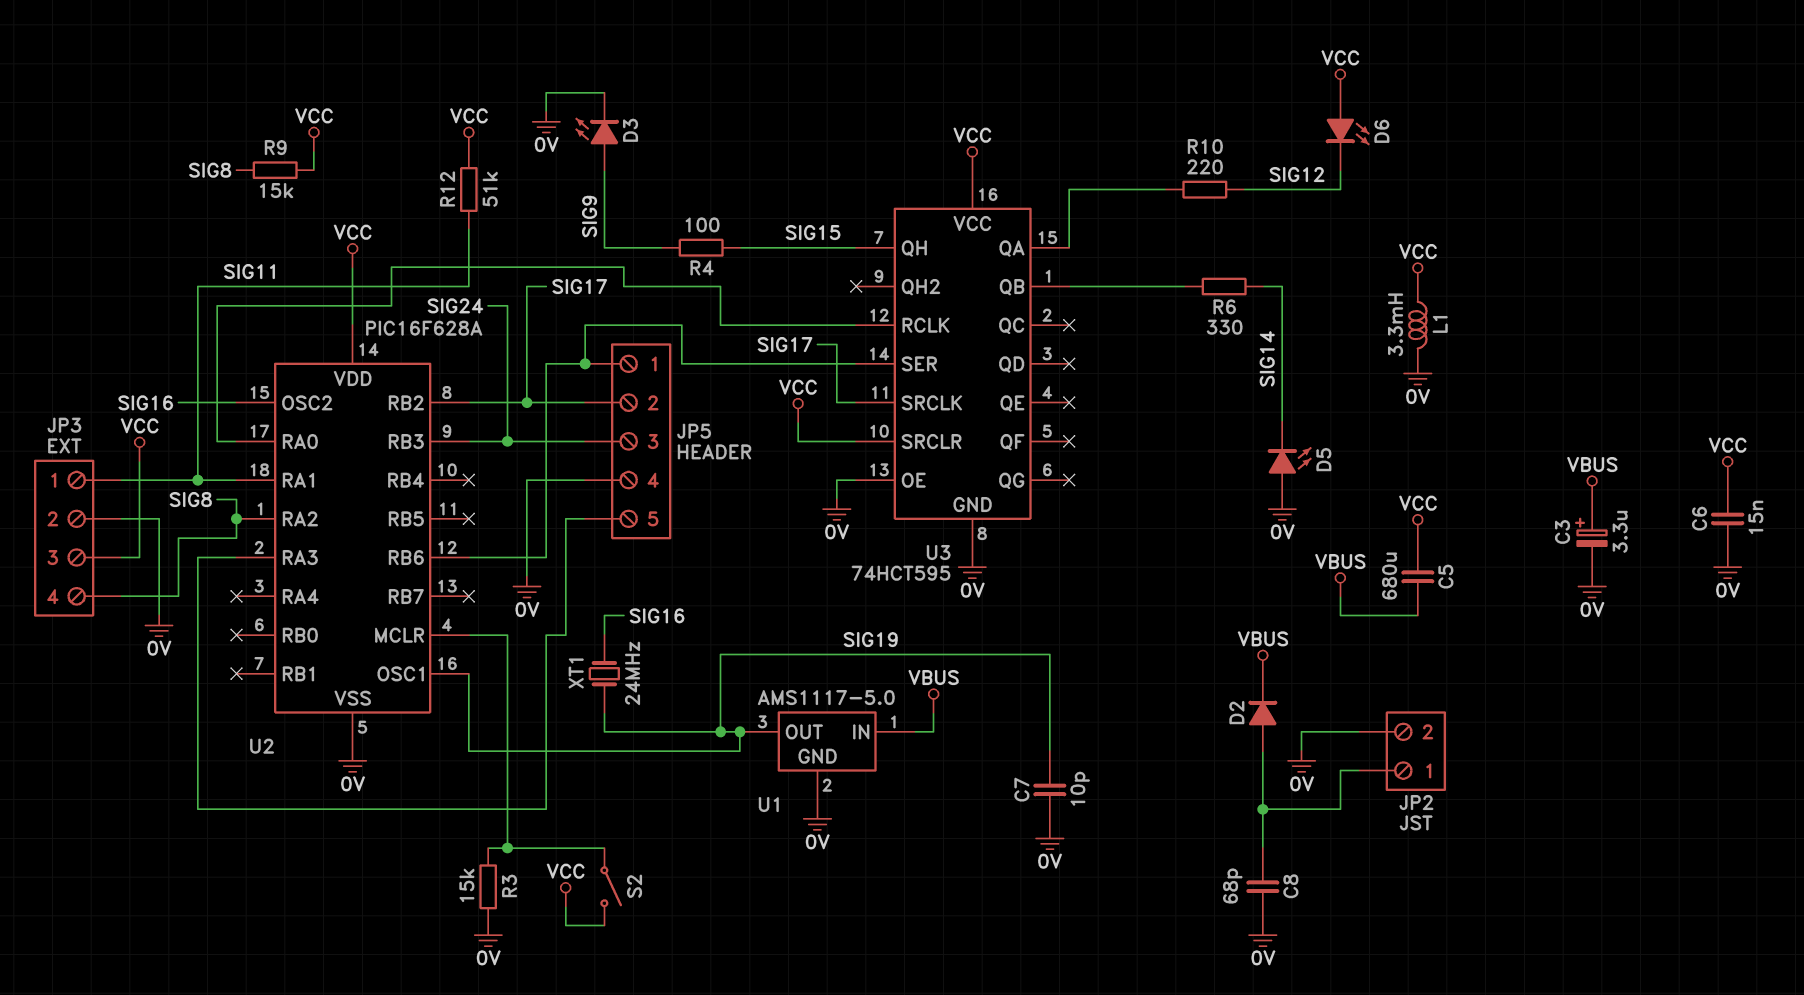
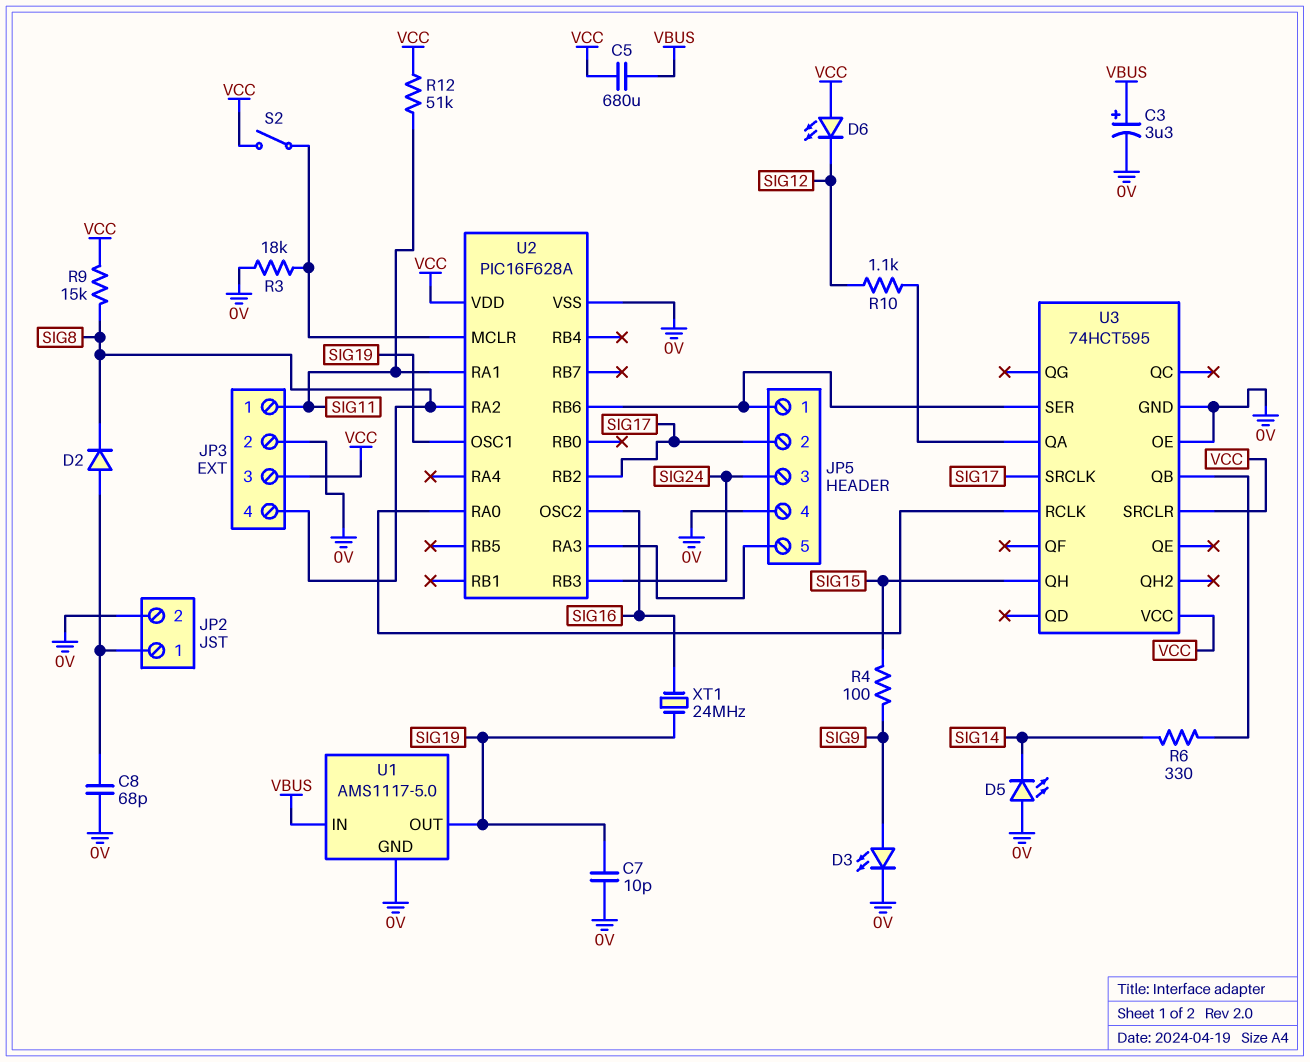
C6: 15nF (0V, VCC) -> none
D2: diode (A JP2/1, K VBUS) -> diode (A JP2/1, K SIG8)
L1: 3.3mH (0V, VCC) -> none
R3: 15k (0V, U2/MCLR) -> 18k (0V, U2/MCLR)
R10: 220 (SIG12, U3/QA) -> 1.1k (SIG12, U3/QA)

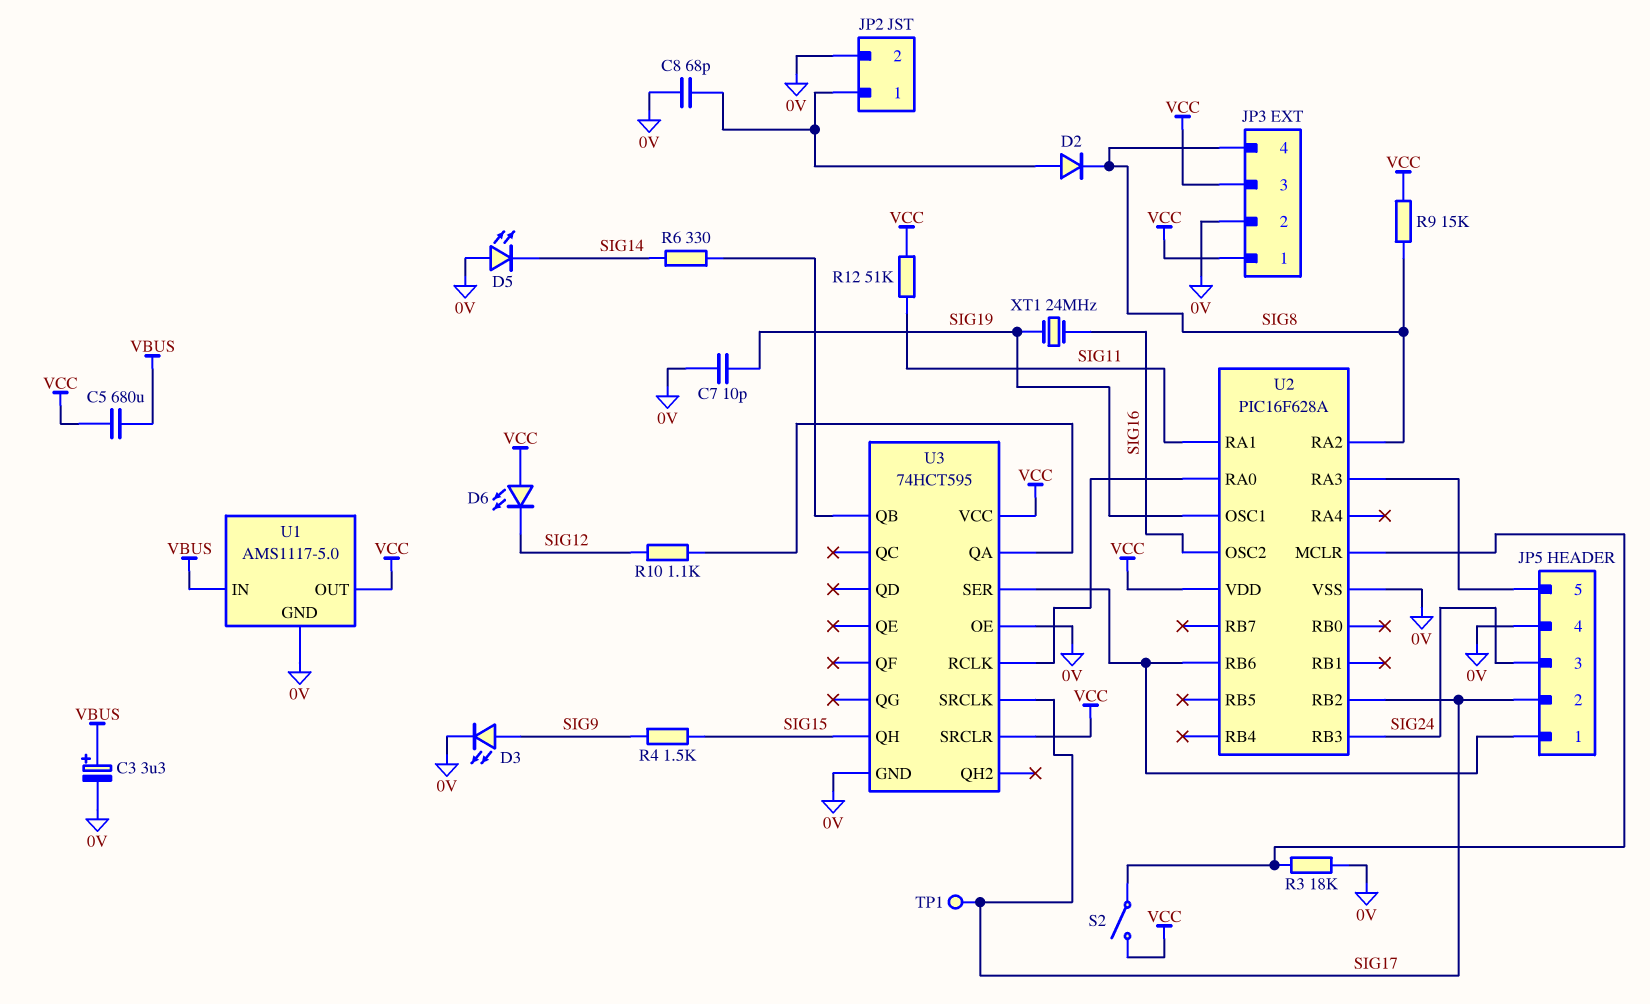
JP3 pin 1: SIG11 -> VCC
R4: 100 (SIG9, SIG15) -> 1.5k (SIG9, SIG15)
TP1: none -> test point (SIG17)
U1 pin OUT: SIG19 -> VCC

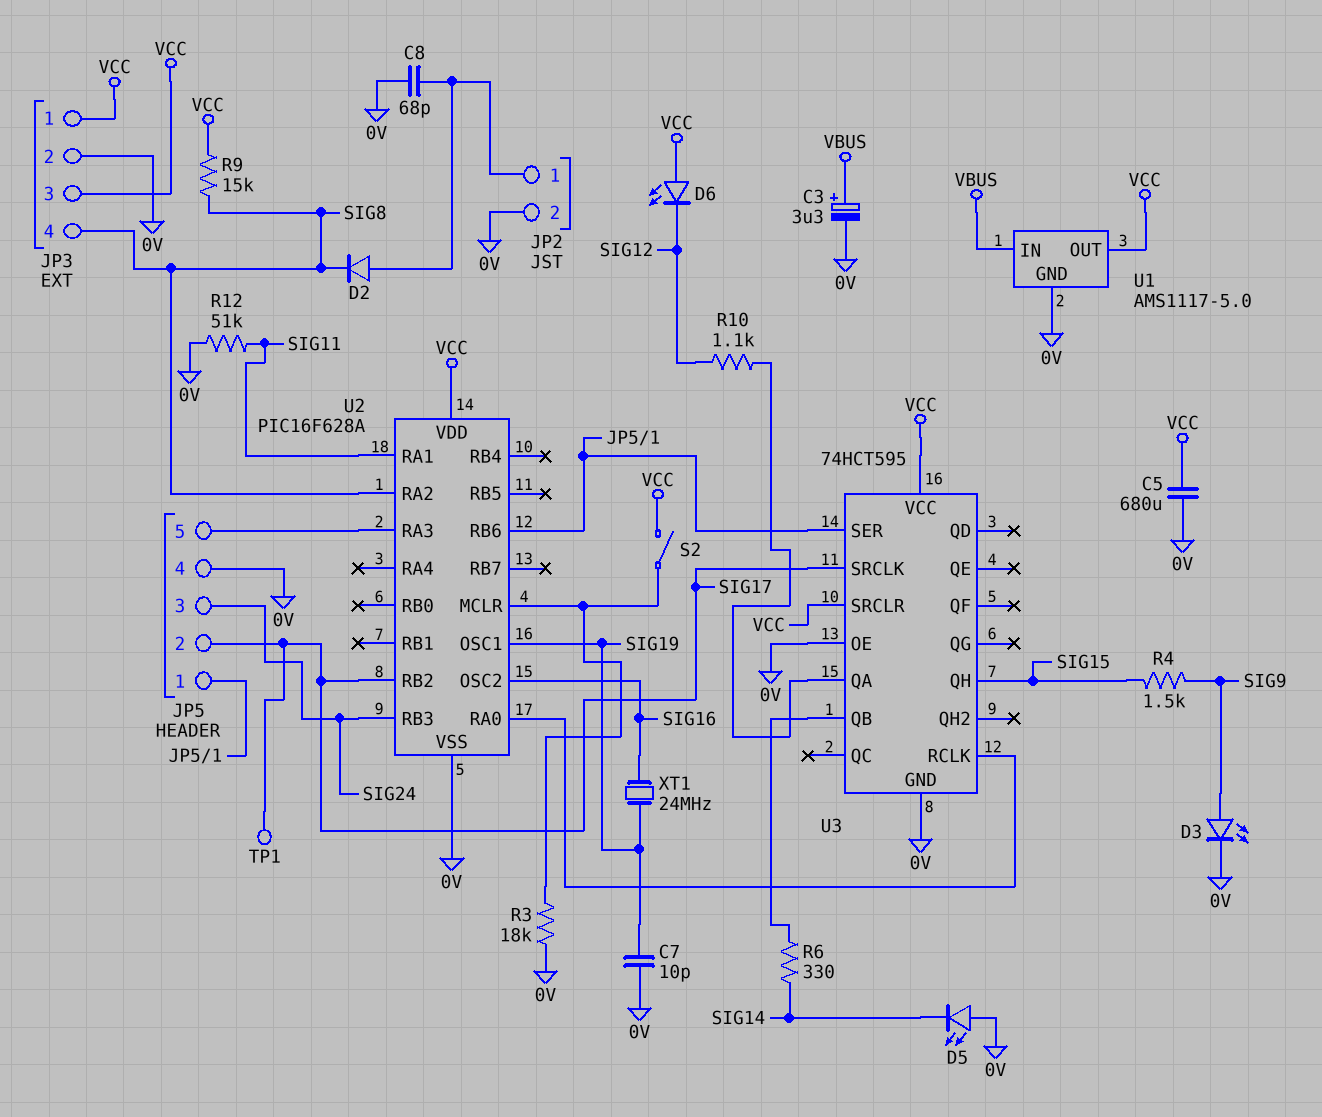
C5: 680uF (VBUS, VCC) -> 680uF (0V, VCC)
R12: 51k (SIG11, VCC) -> 51k (0V, SIG11)

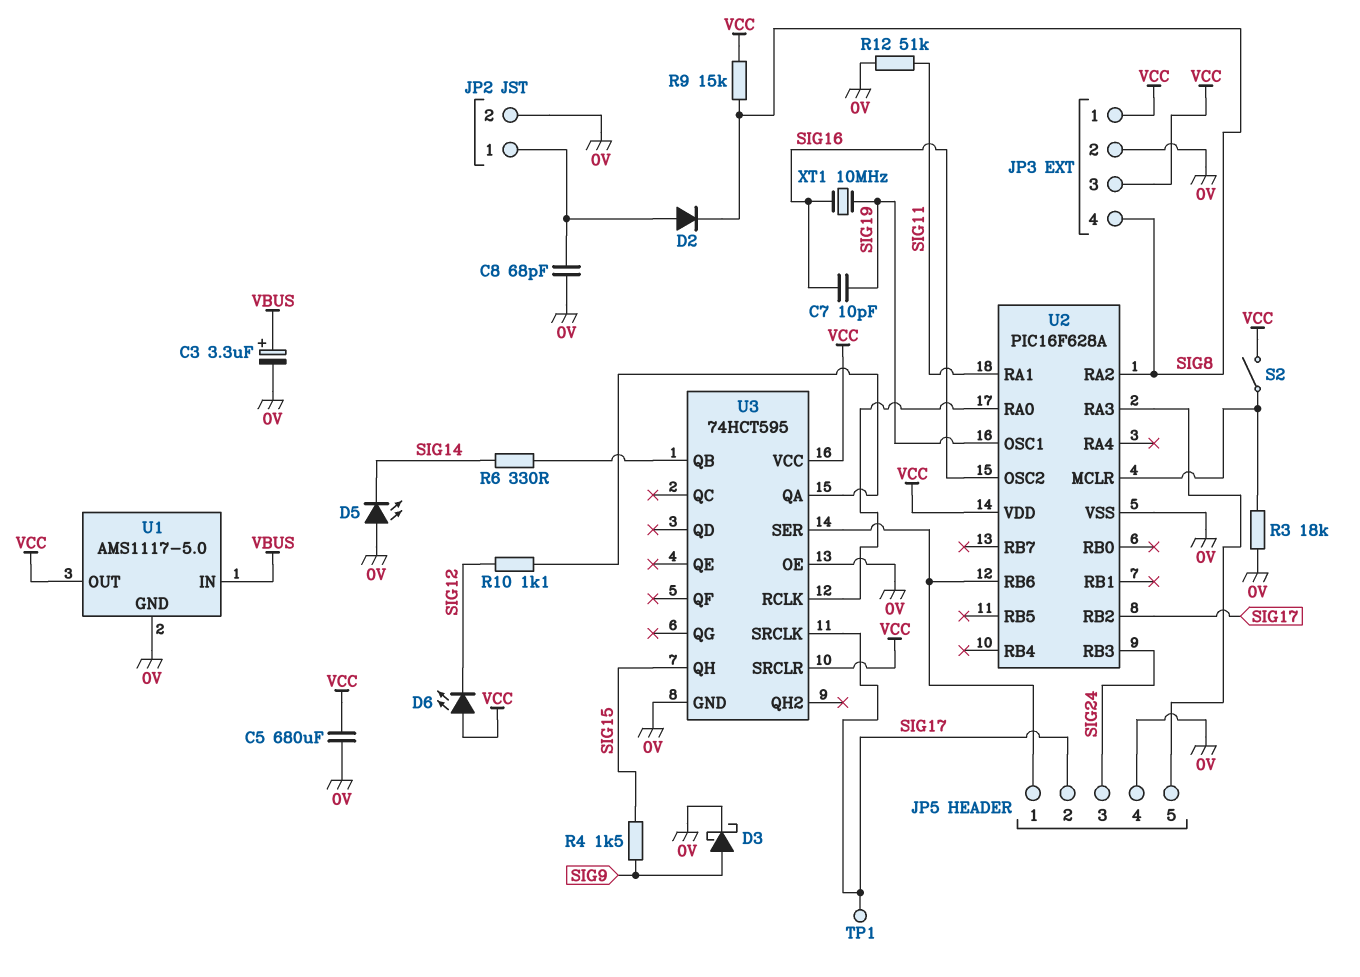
C7: 10pF (0V, SIG19) -> 10pF (SIG16, SIG19)
D3: LED (A SIG9, K 0V) -> schottky (A SIG9, K 0V)
XT1: 24MHz (SIG16, SIG19) -> 10MHz (SIG16, SIG19)

